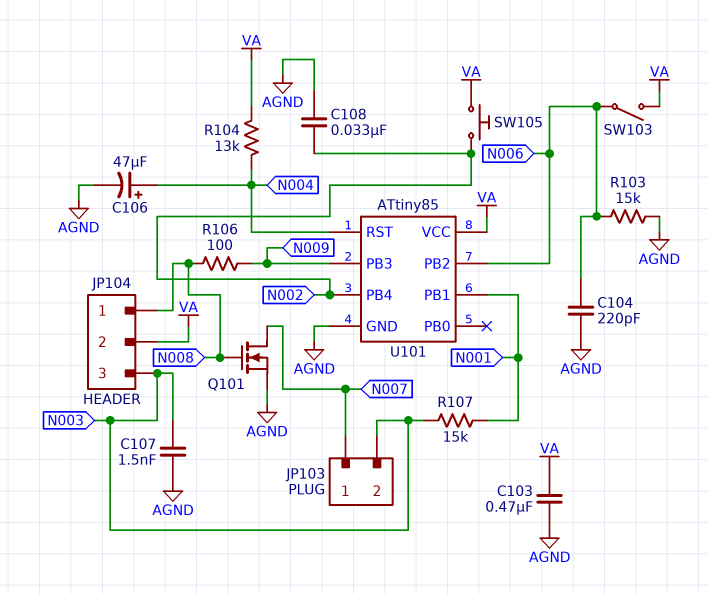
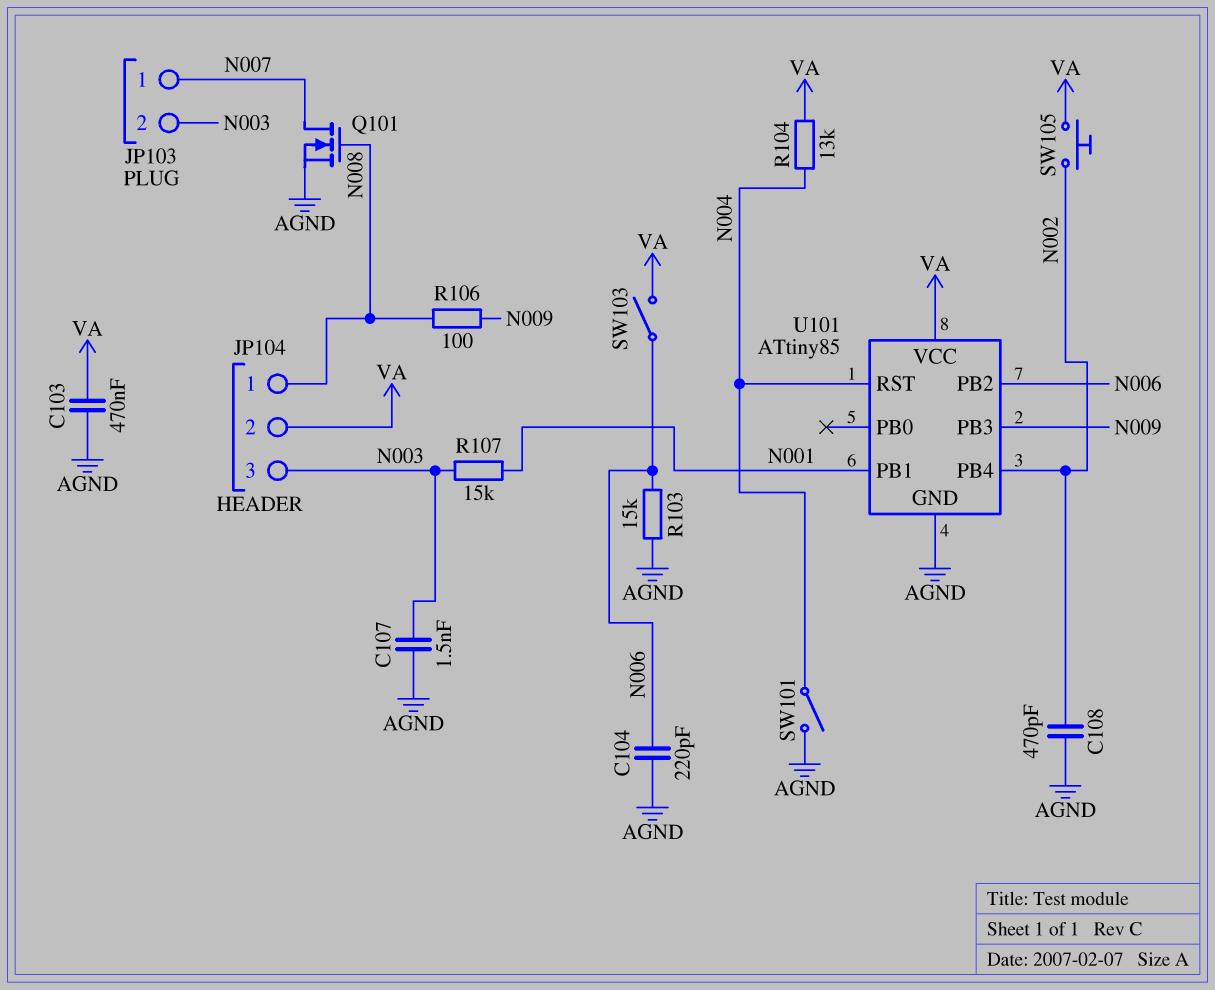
C106: 47uF (plus N004, minus AGND) -> none
C108: 33nF (AGND, N002) -> 470pF (AGND, N002)
SW101: none -> switch (AGND, N004)

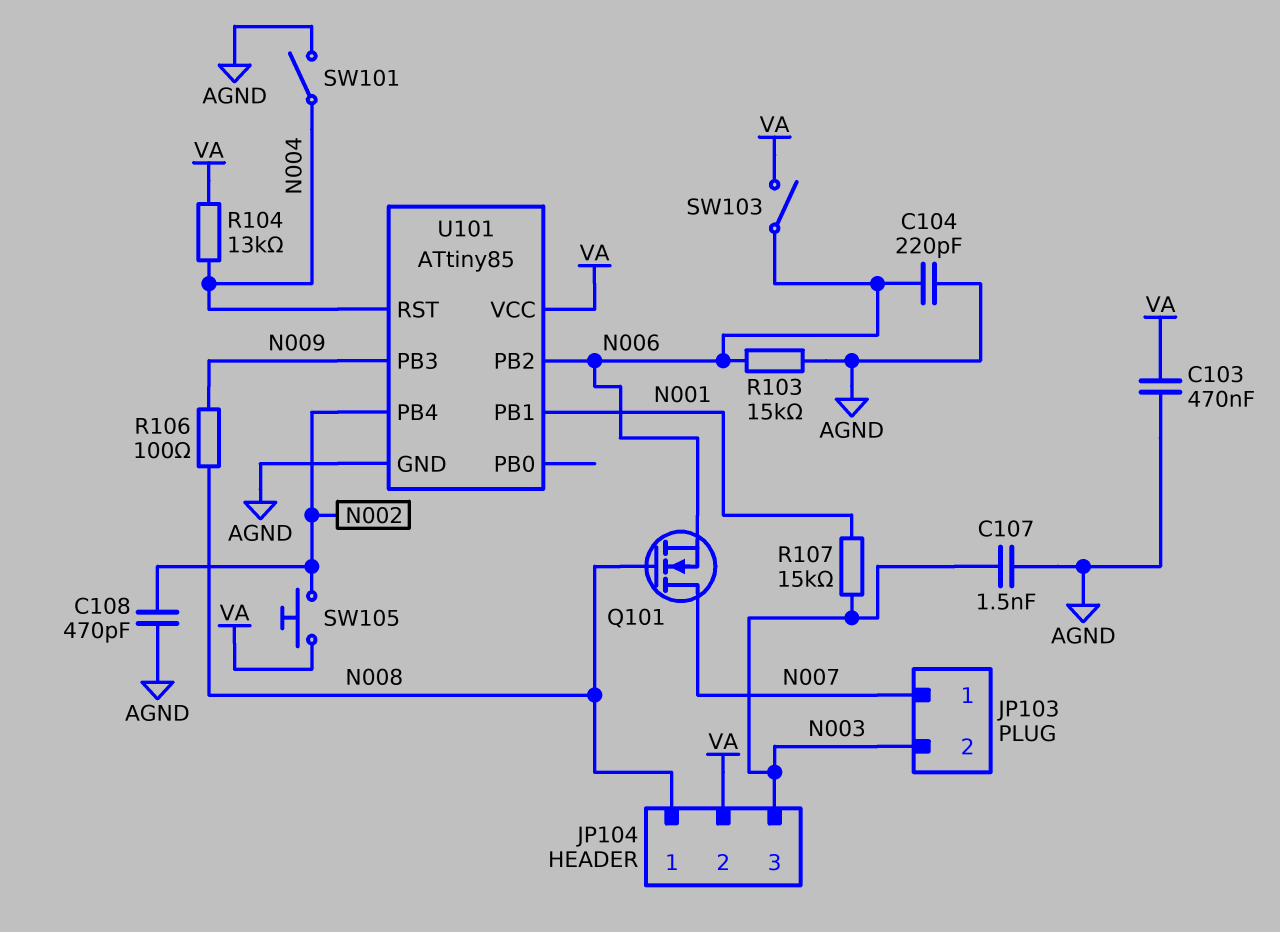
Q101: NMOS (G N008, D N007, S AGND) -> NMOS (G N008, D N007, S N006)

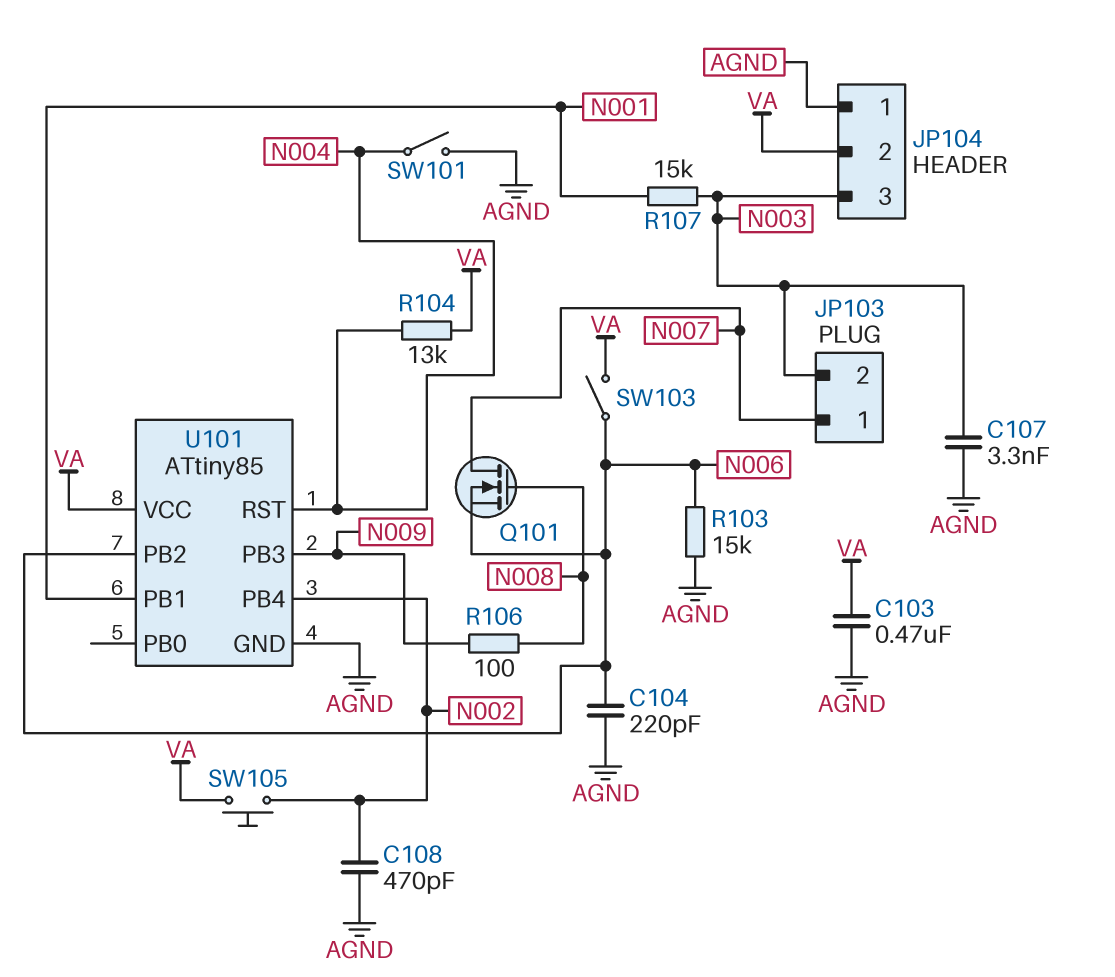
C107: 1.5nF (AGND, N003) -> 3.3nF (AGND, N003)
JP104 pin 1: N008 -> AGND

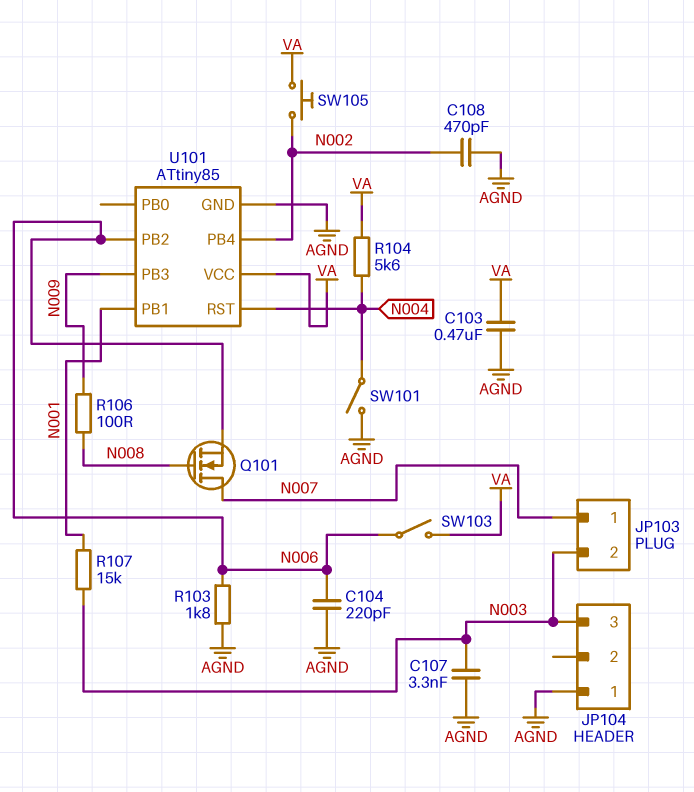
JP104 pin 2: VA -> none
R103: 15k (AGND, N006) -> 1.8k (AGND, N006)
R104: 13k (N004, VA) -> 5.6k (N004, VA)

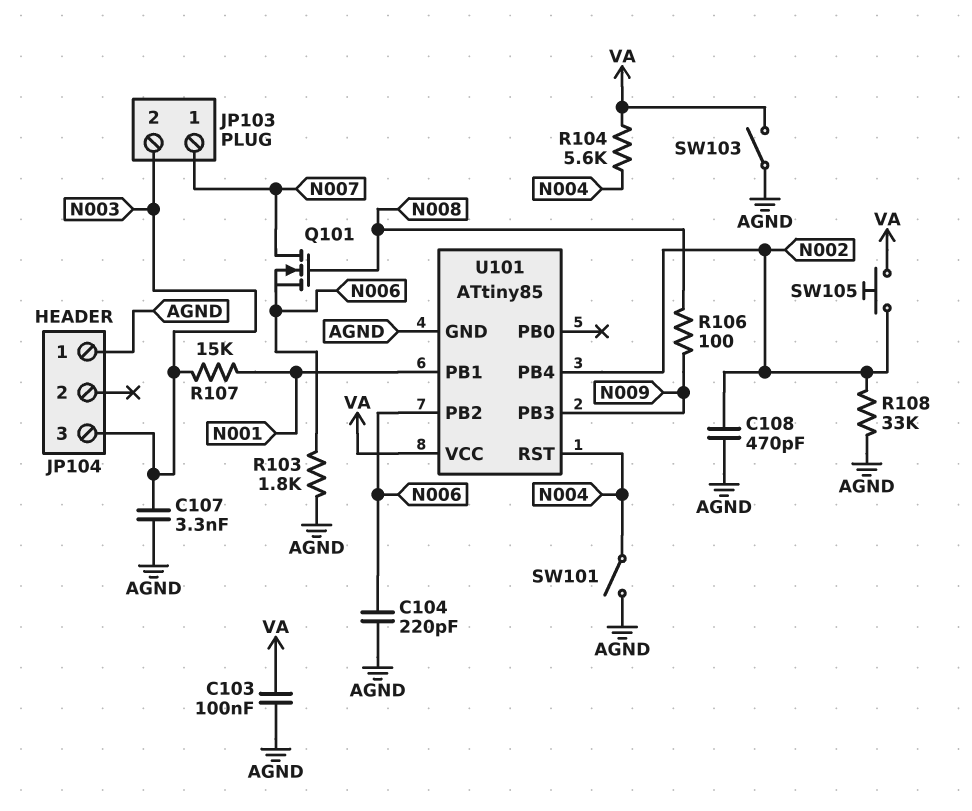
C103: 470nF (AGND, VA) -> 100nF (AGND, VA)
R108: none -> 33k (AGND, N002)
SW103: switch (N006, VA) -> switch (AGND, VA)

